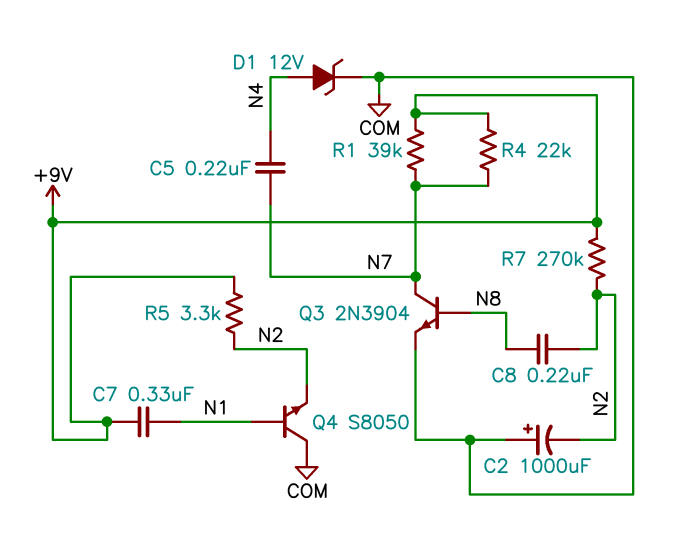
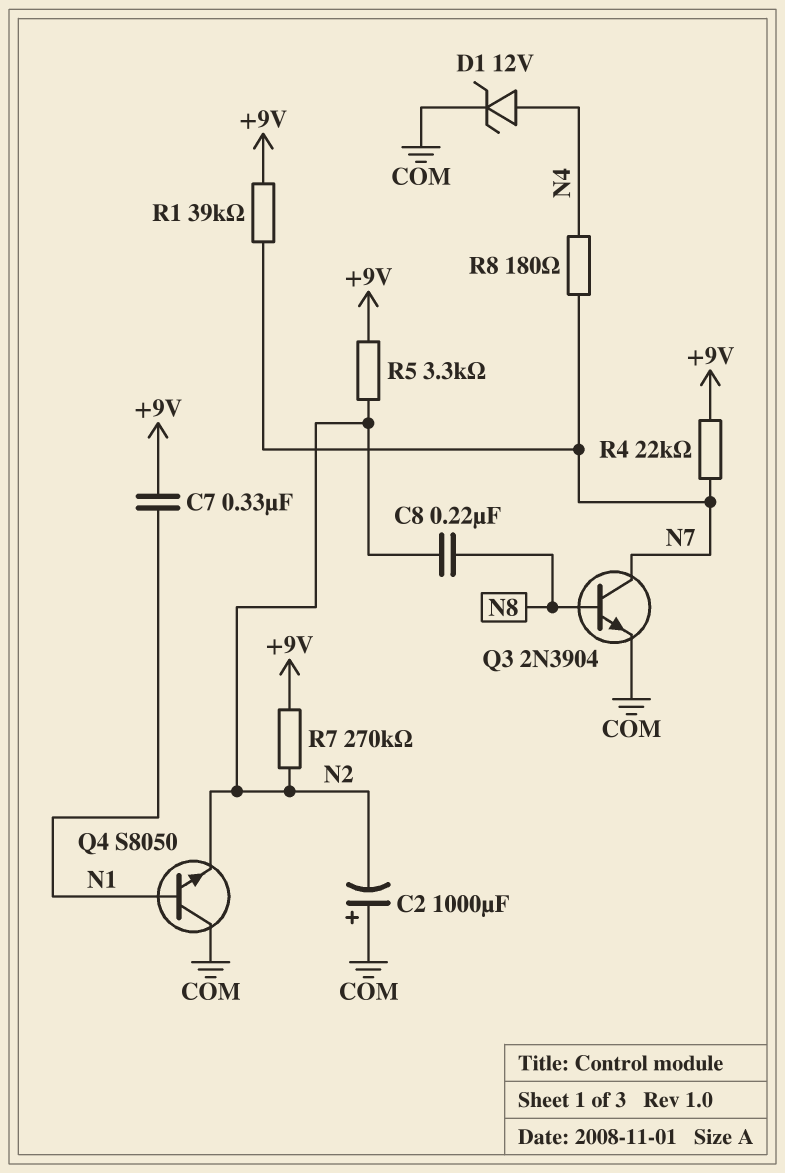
C5: 220nF (N4, N7) -> none
R8: none -> 180 (N4, N7)

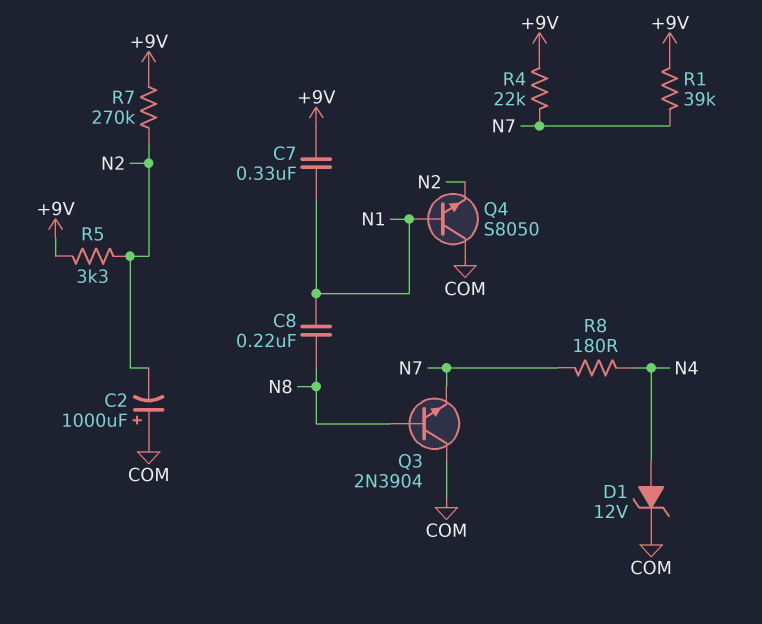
C8: 220nF (N2, N8) -> 220nF (N1, N8)
Q3: NPN 2N3904 (B N8, C N7, E COM) -> NPN 2N3904 (B N8, C COM, E N7)

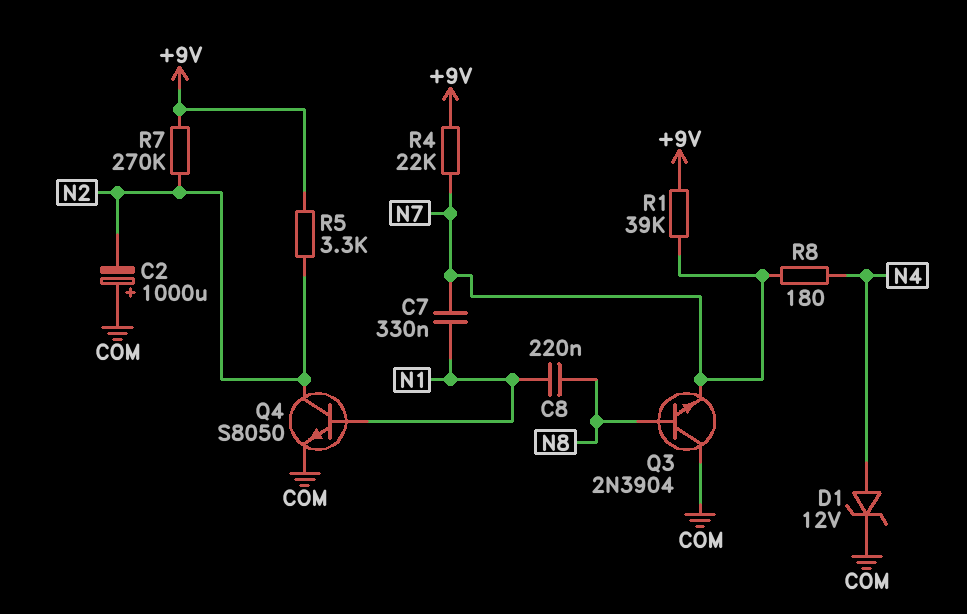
C7: 330nF (+9V, N1) -> 330nF (N1, N7)
Q4: NPN S8050 (B N1, C COM, E N2) -> NPN S8050 (B N1, C N2, E COM)

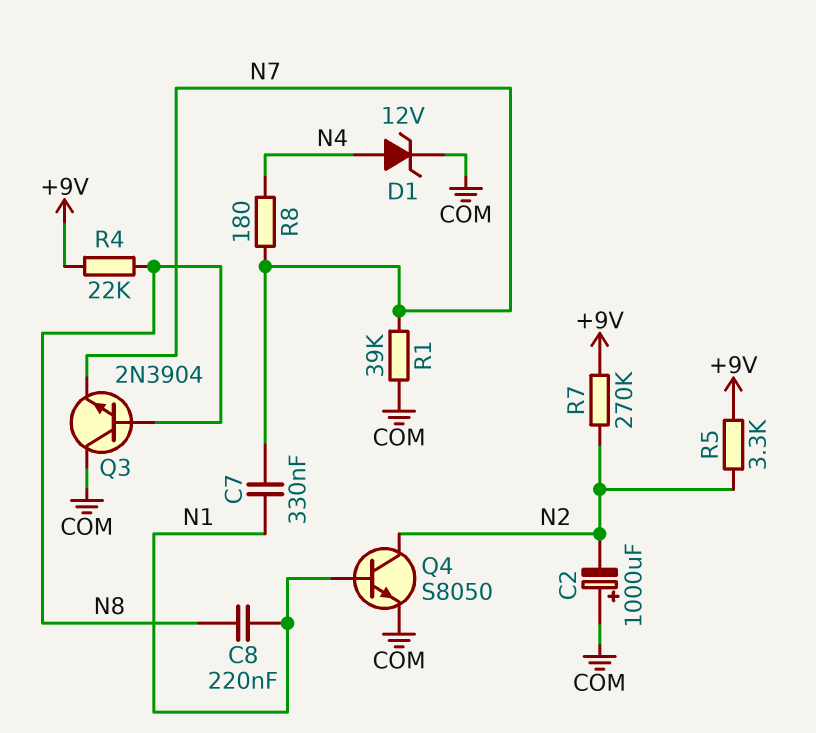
R1: 39k (+9V, N7) -> 39k (COM, N7)
R4: 22k (+9V, N7) -> 22k (+9V, N8)

